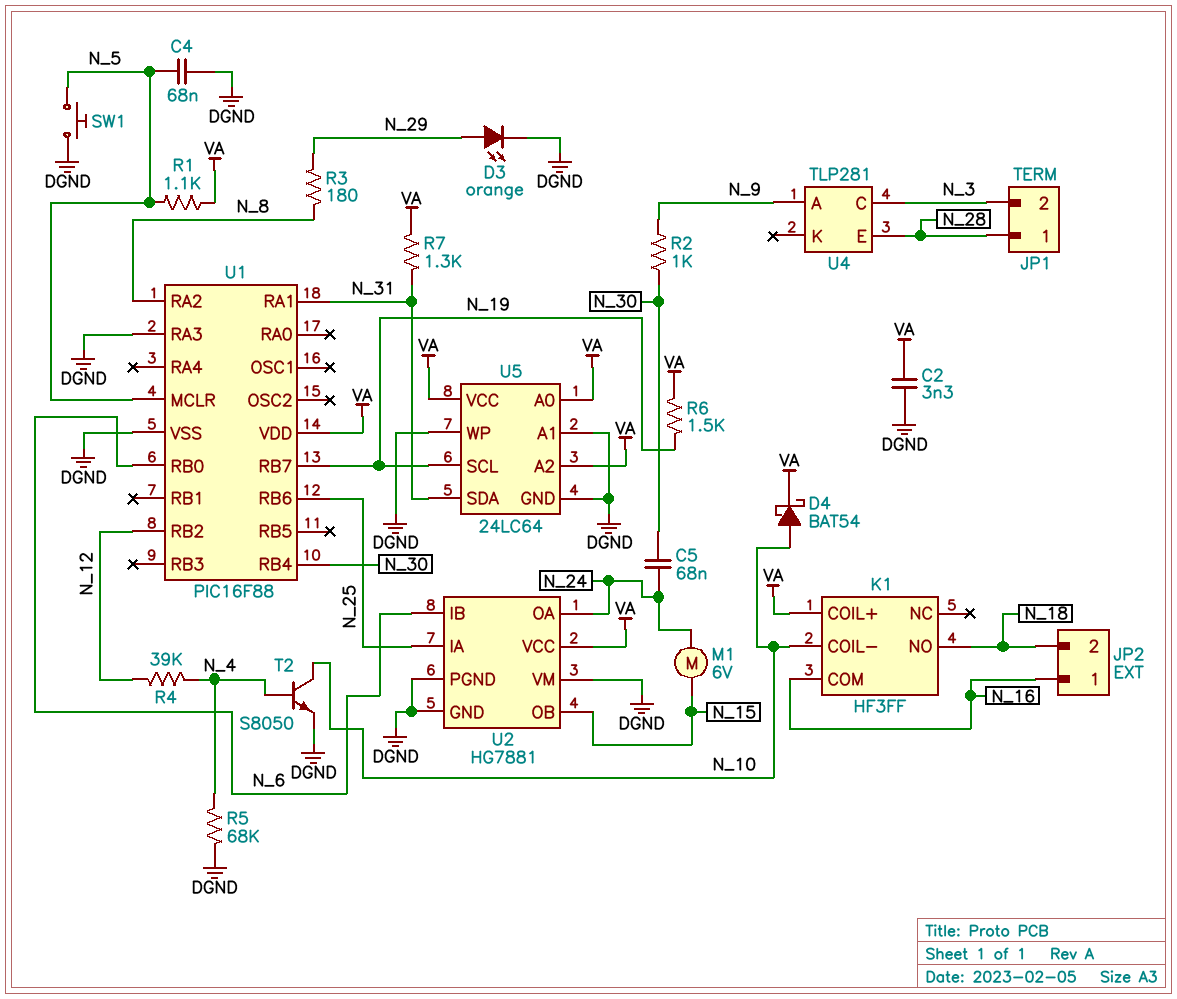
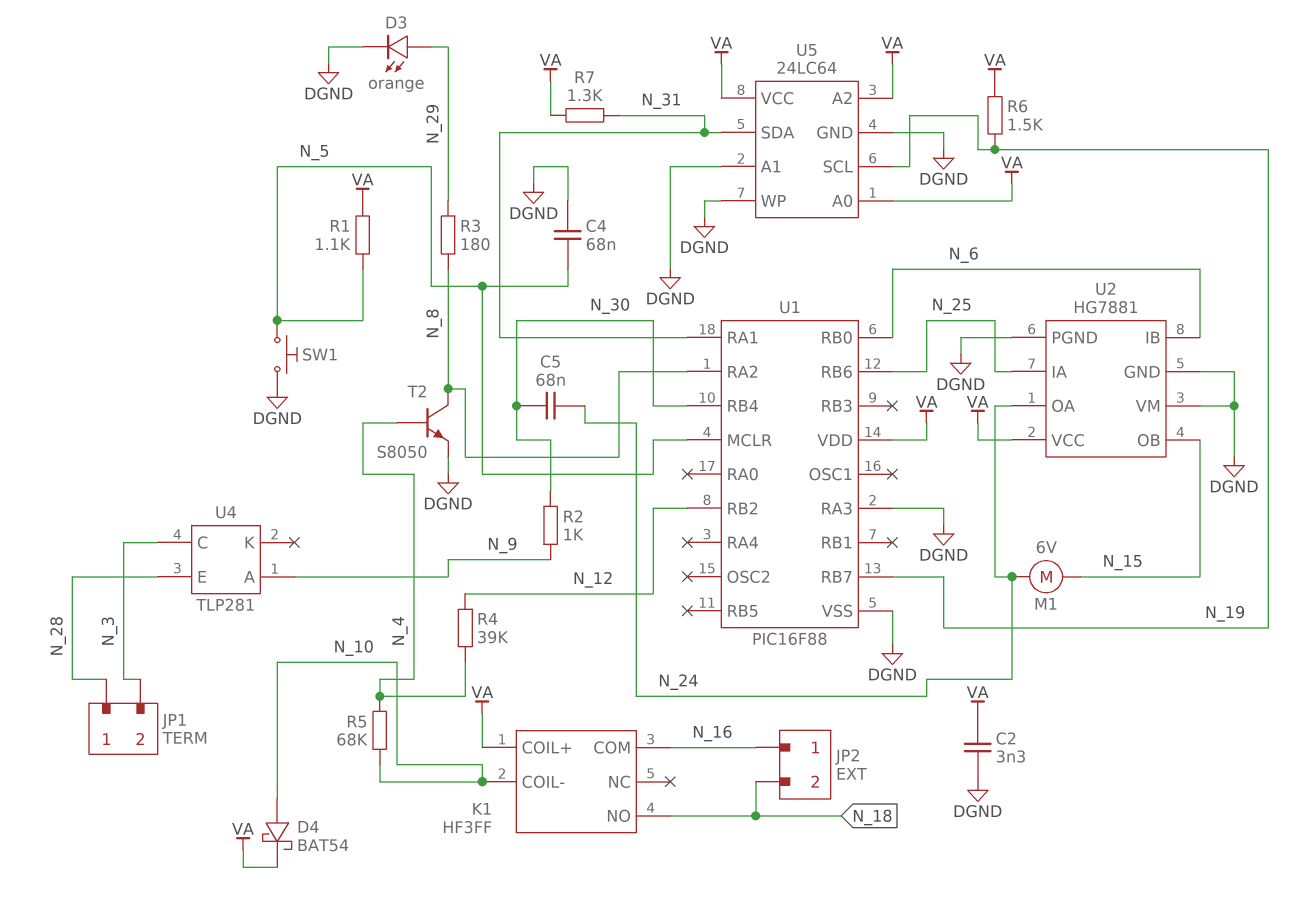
R5: 68k (DGND, N_4) -> 68k (N_4, N_10)
T2: NPN S8050 (B N_4, C N_10, E DGND) -> NPN S8050 (B N_4, C N_8, E DGND)

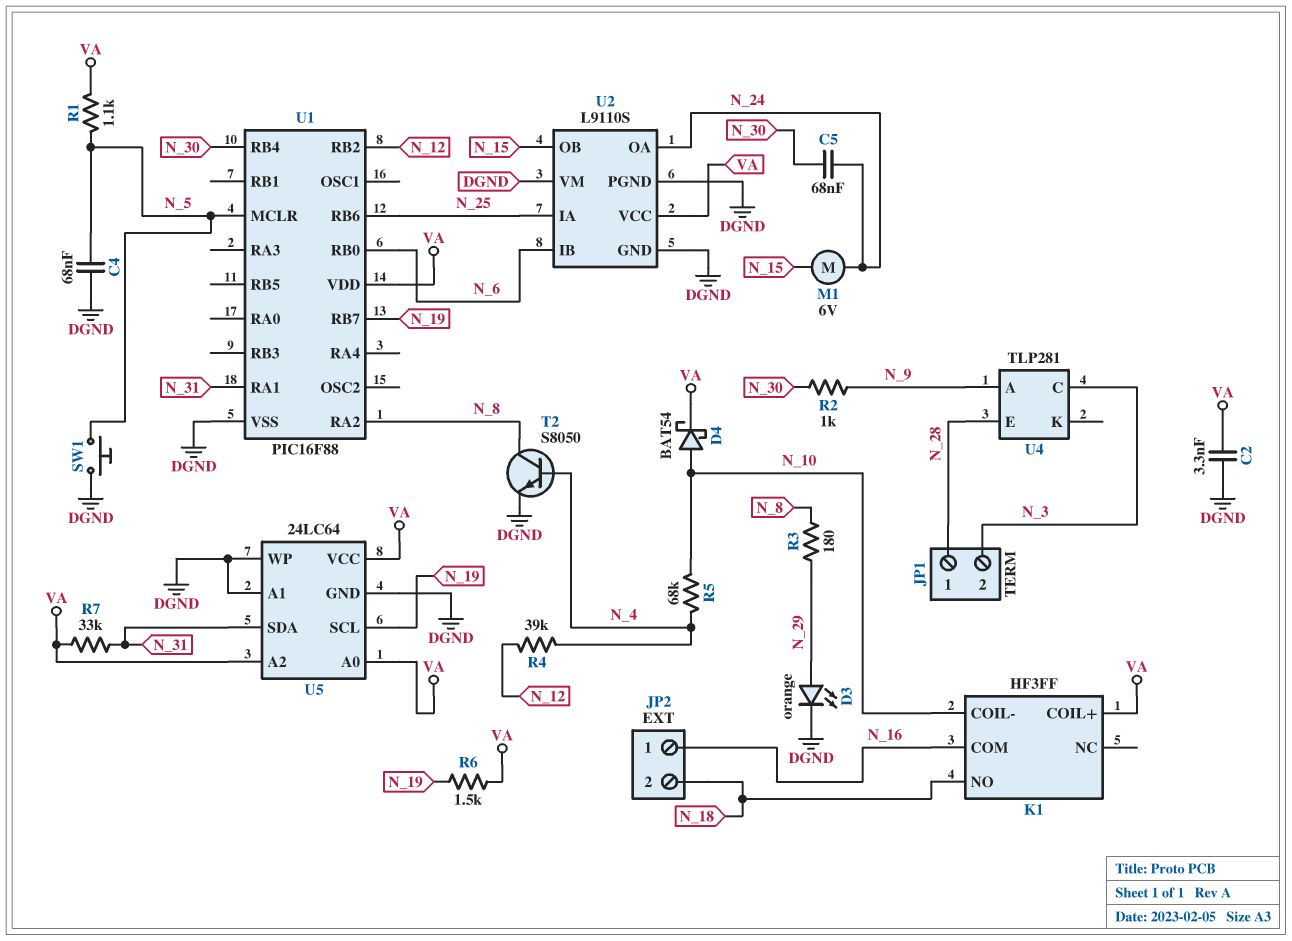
R7: 1.3k (N_31, VA) -> 33k (N_31, VA)
U1 pin RA3: DGND -> none
U2: HG7881 -> L9110S

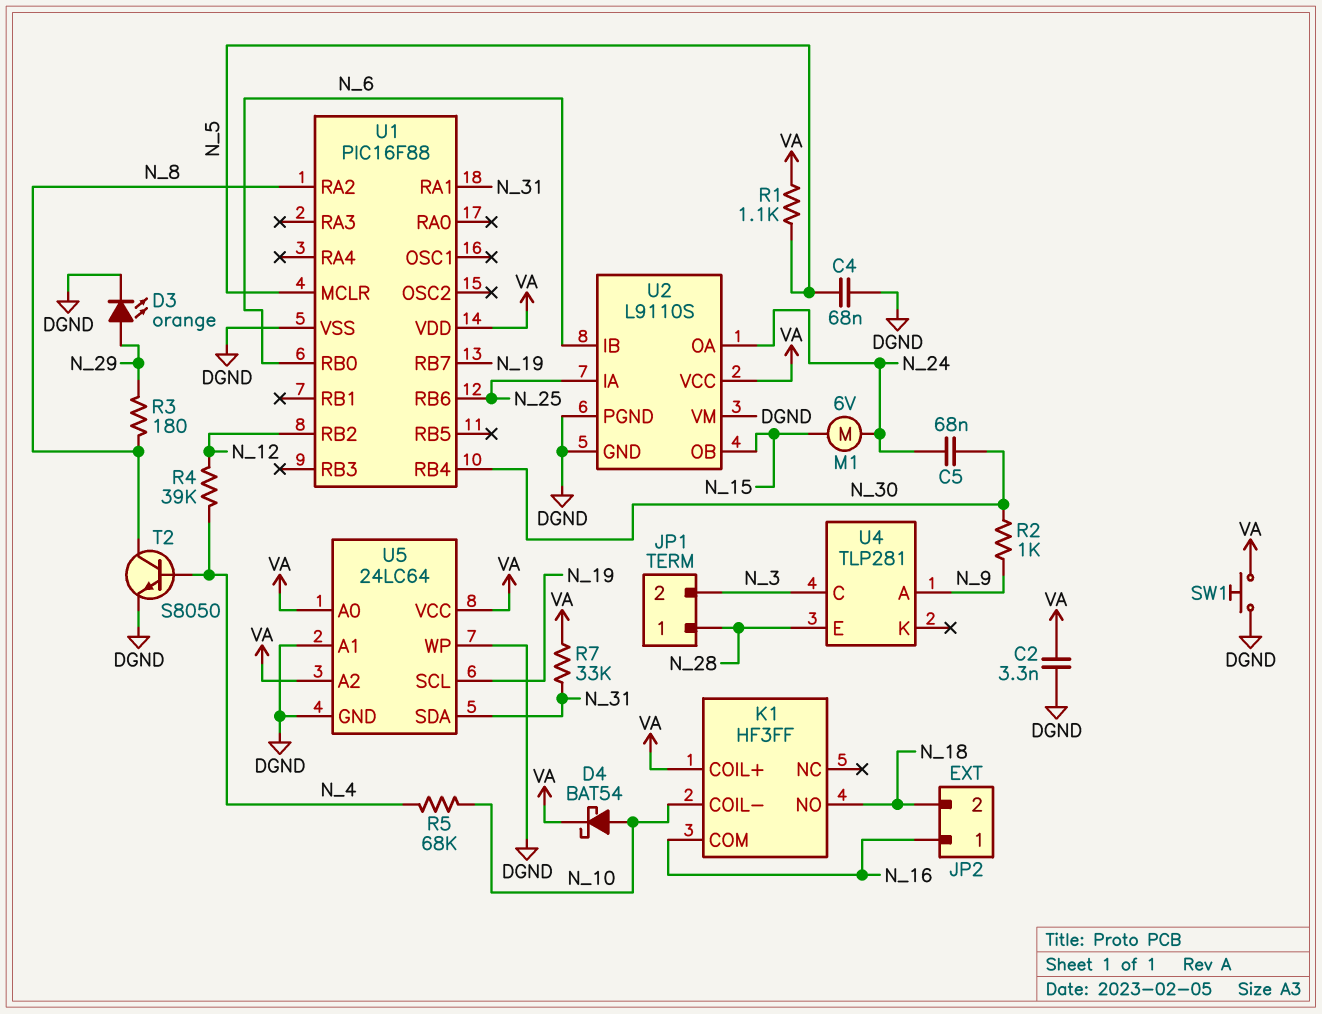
R6: 1.5k (N_19, VA) -> none
SW1: button (DGND, N_5) -> button (DGND, VA)

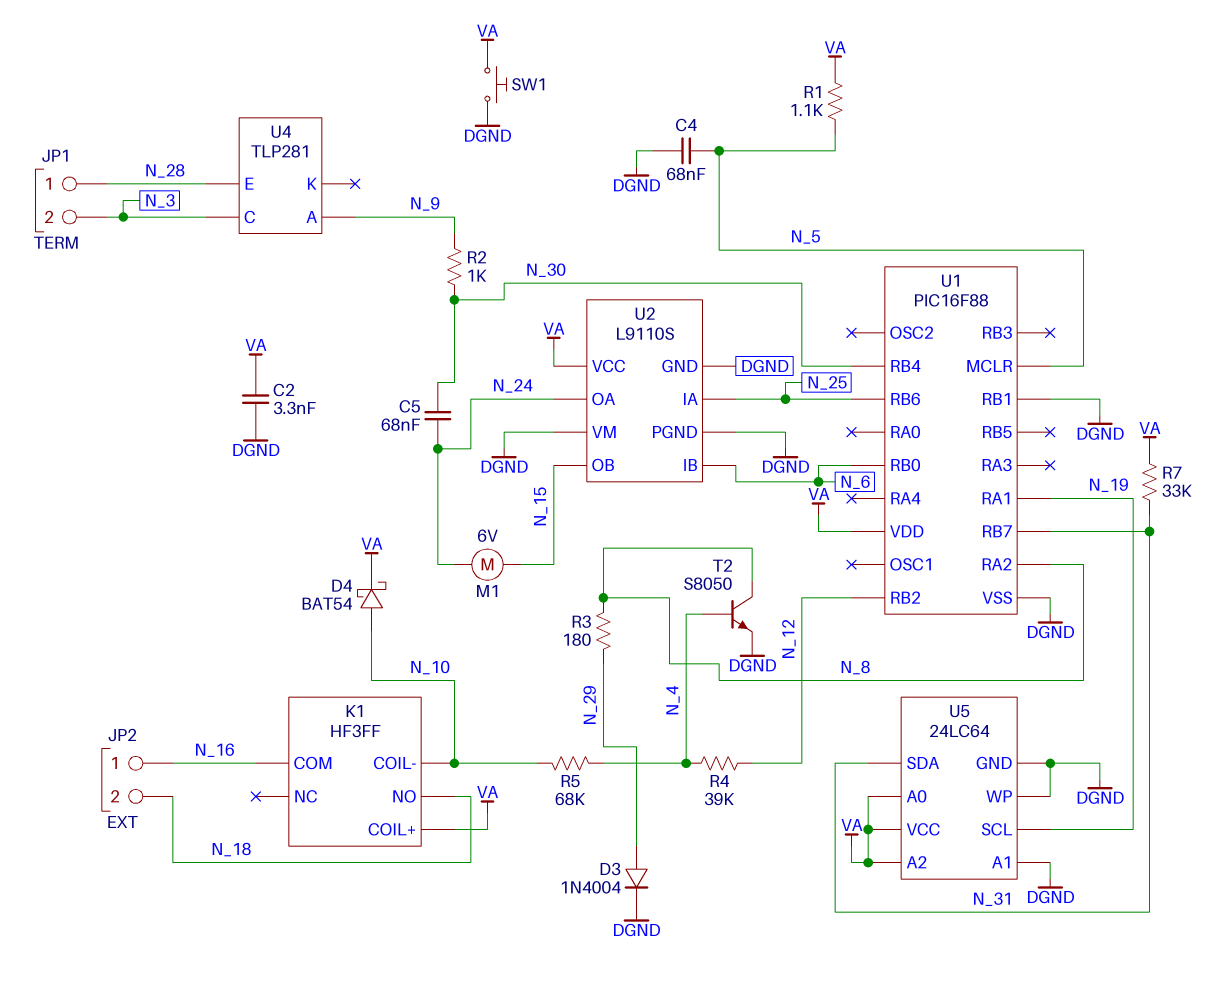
D3: LED orange (A N_29, K DGND) -> diode 1N4004 (A N_29, K DGND)
U1 pin RA1: N_31 -> N_19
U1 pin RB1: none -> DGND
U1 pin RB7: N_19 -> N_31

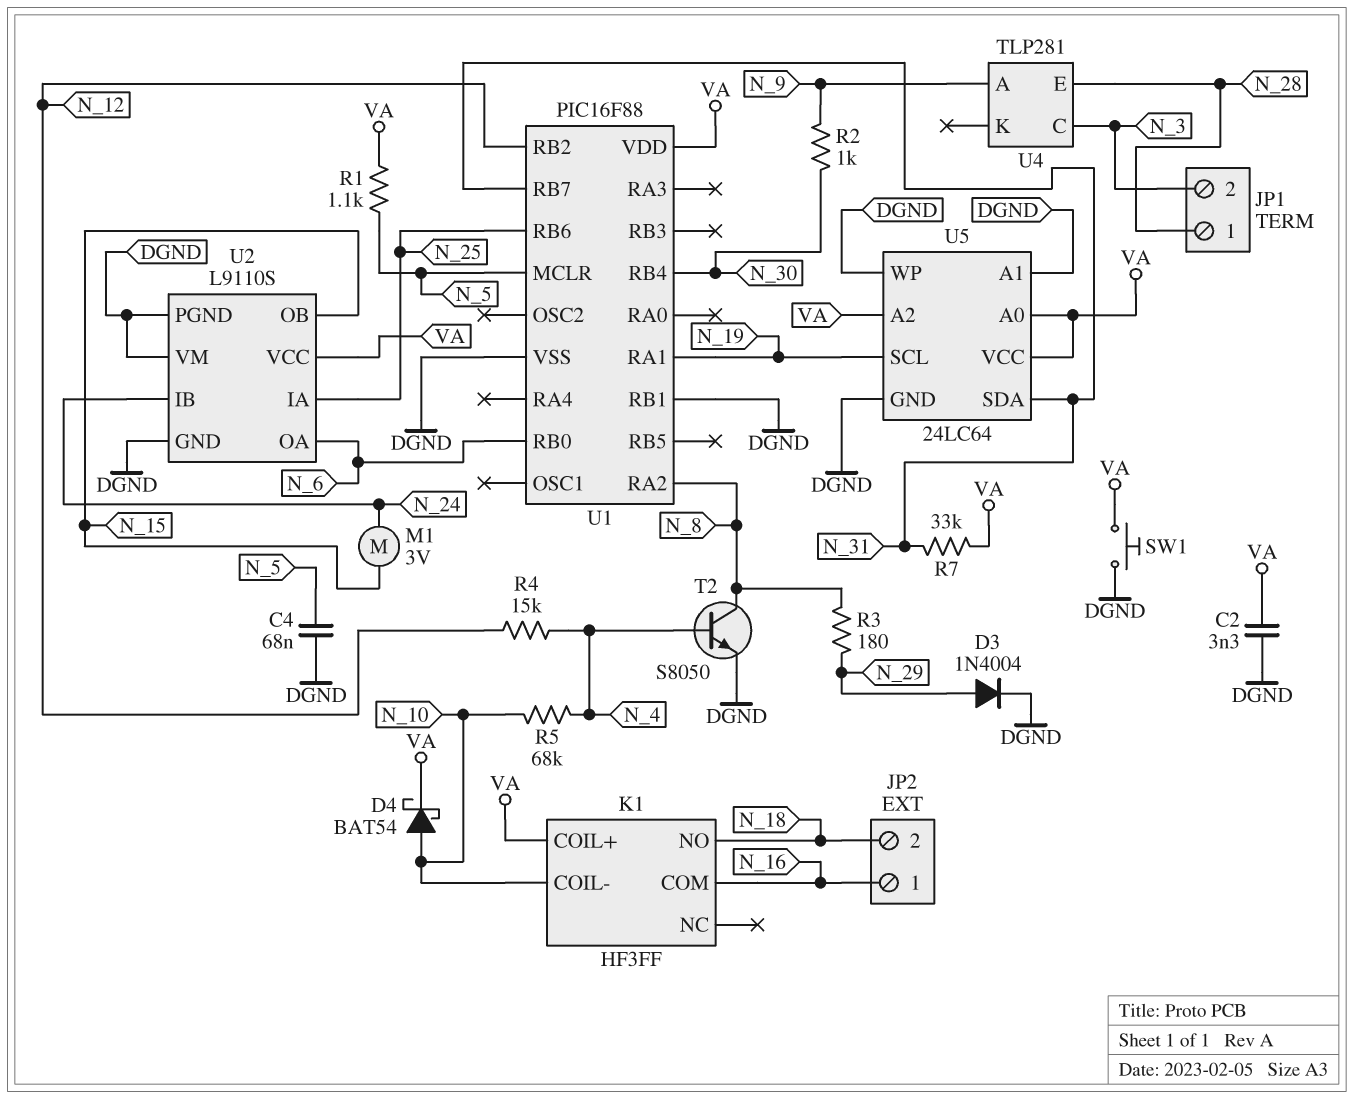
C5: 68nF (N_24, N_30) -> none
M1: motor 6V (N_15, N_24) -> motor 3V (N_15, N_24)
R4: 39k (N_4, N_12) -> 15k (N_4, N_12)
U2 pin IB: N_6 -> N_24
U2 pin OA: N_24 -> N_6

